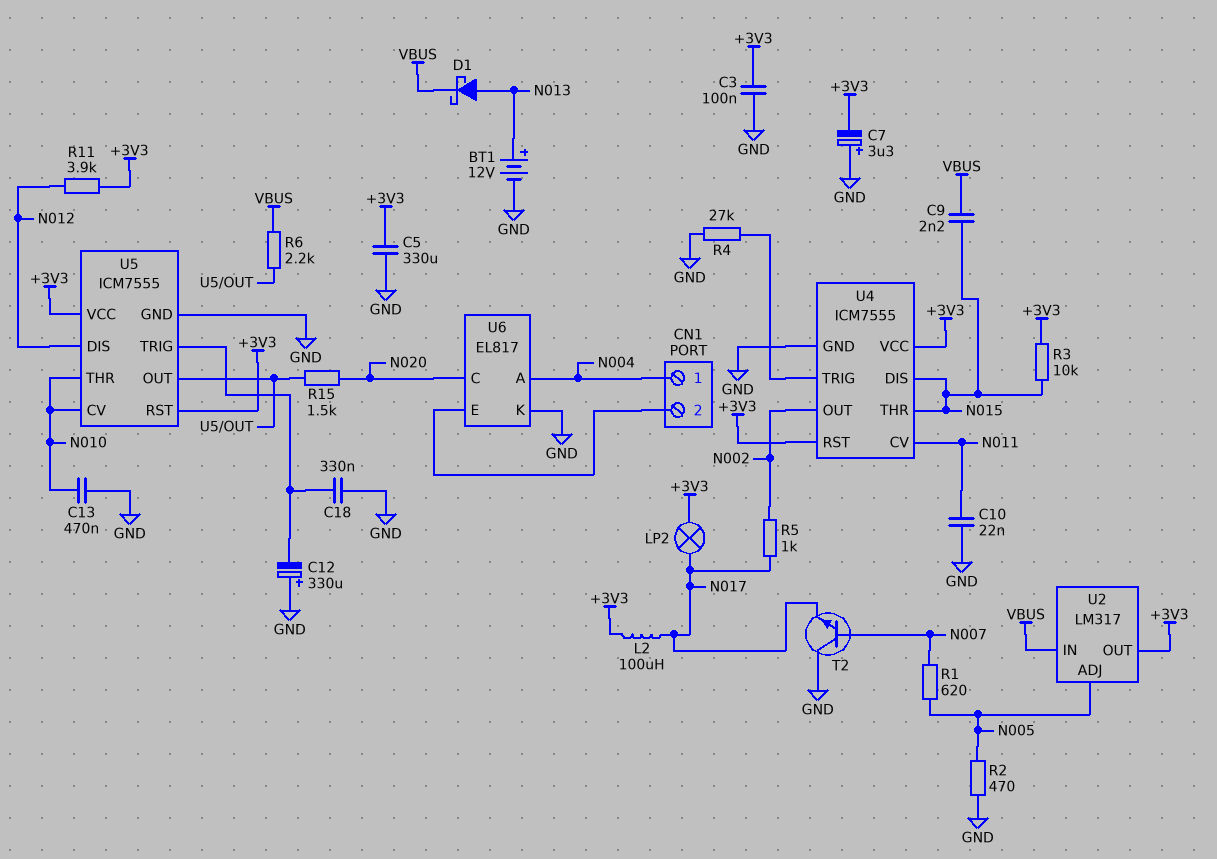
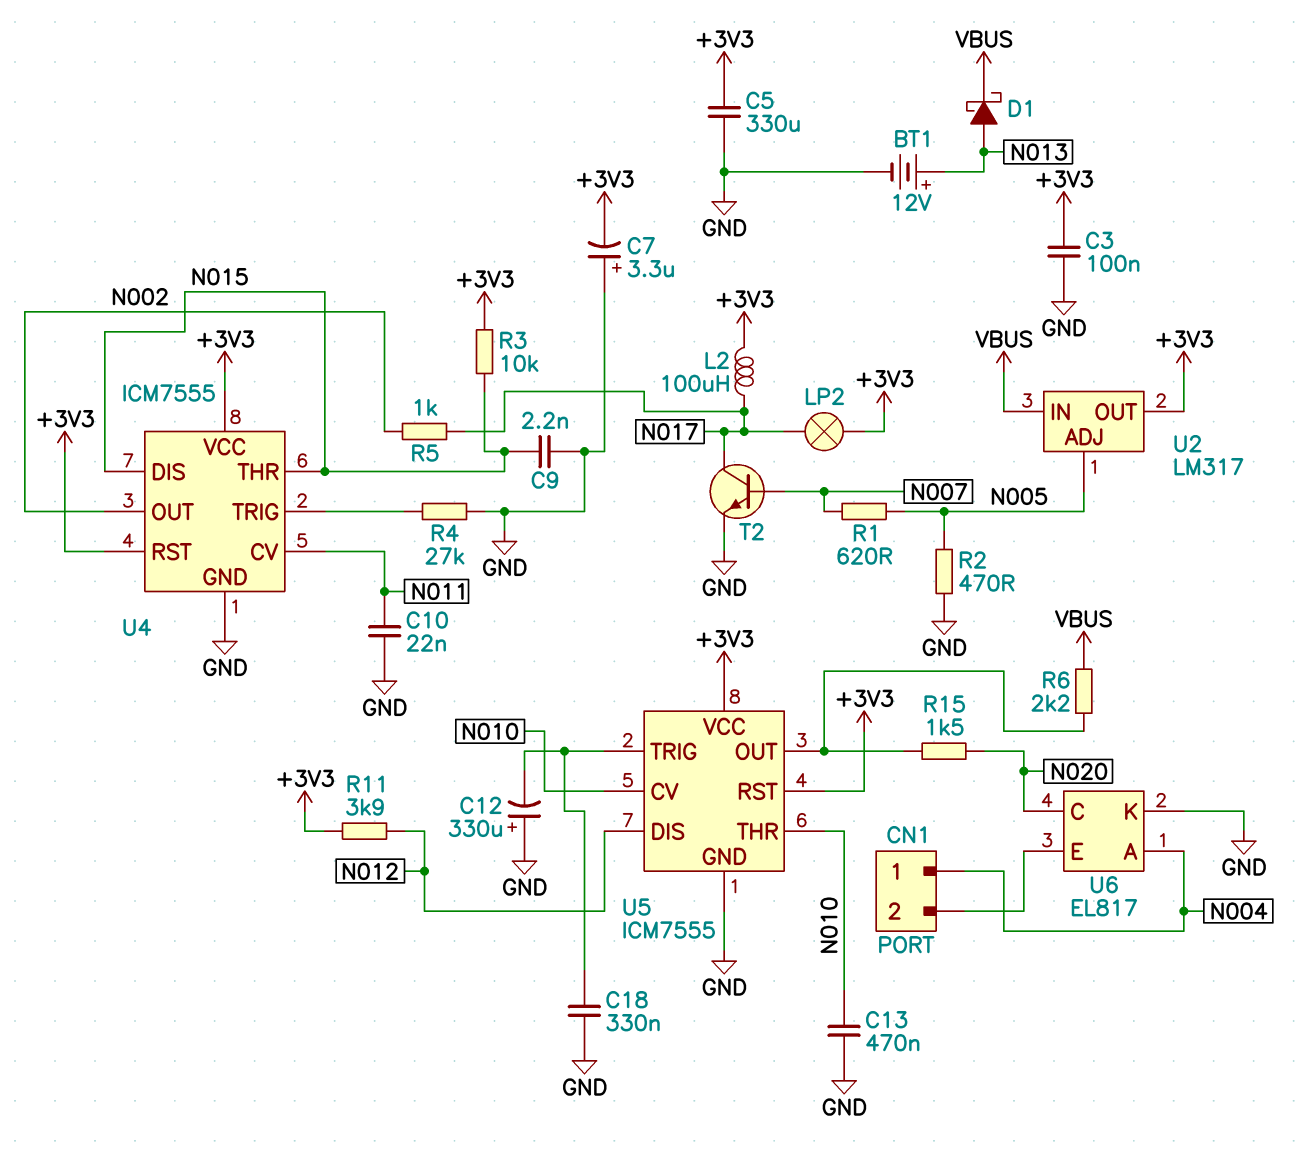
C9: 2.2nF (N015, VBUS) -> 2.2nF (GND, N015)
T2: NPN (B N007, C GND, E N017) -> NPN (B N007, C N017, E GND)

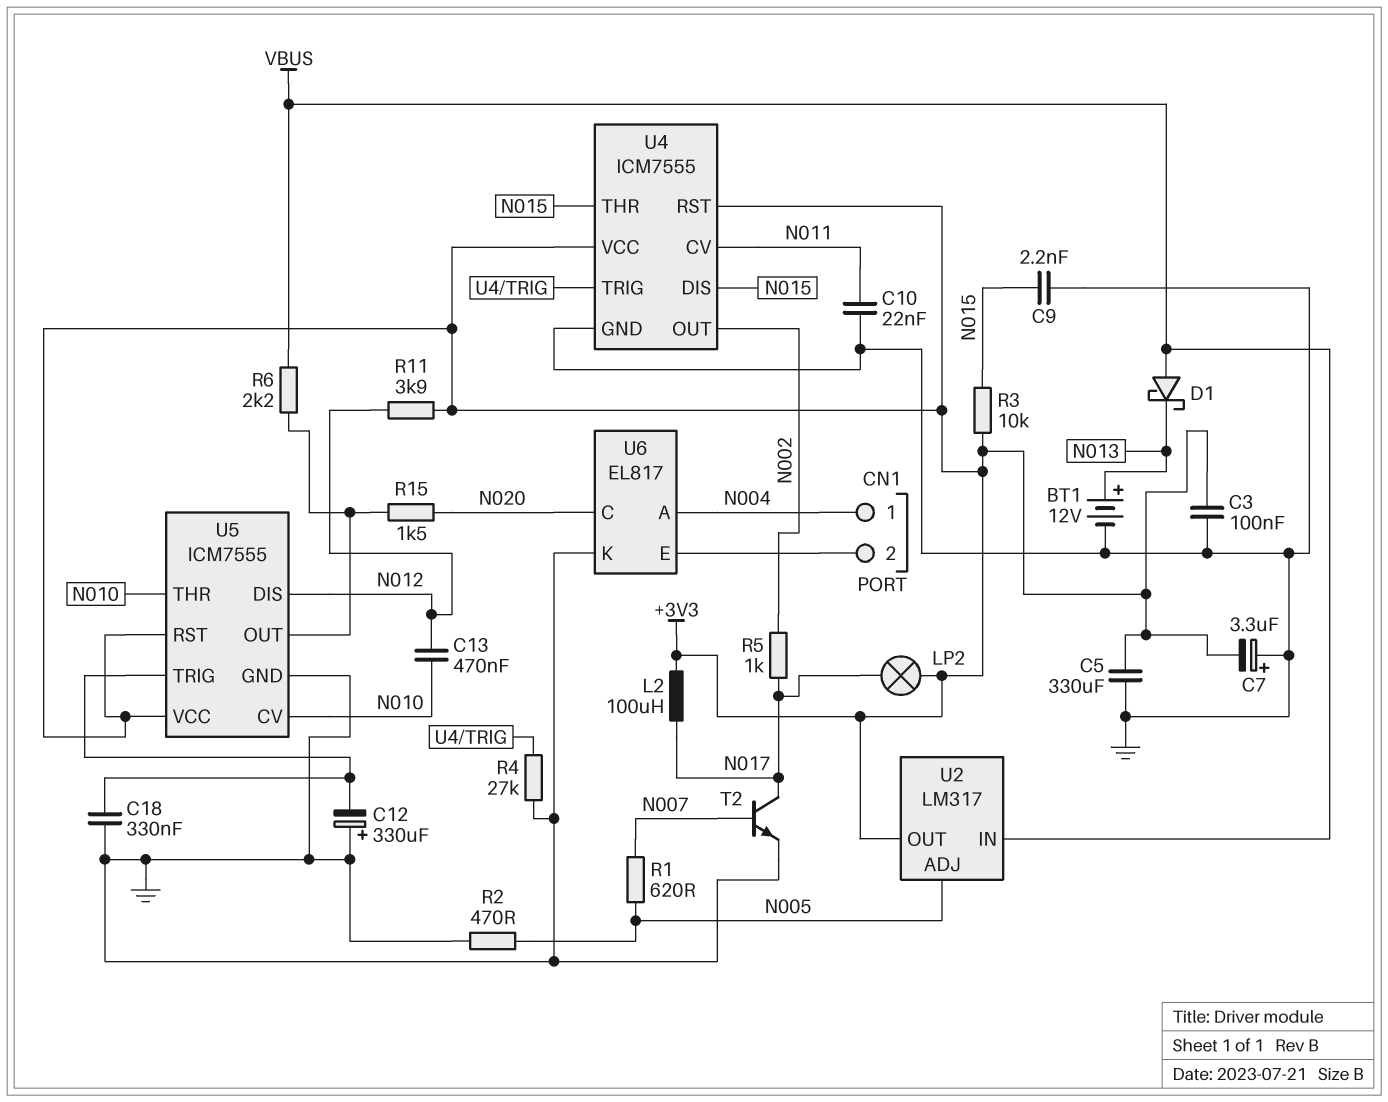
C13: 470nF (GND, N010) -> 470nF (N010, N012)
D1: schottky (A N013, K VBUS) -> schottky (A VBUS, K N013)

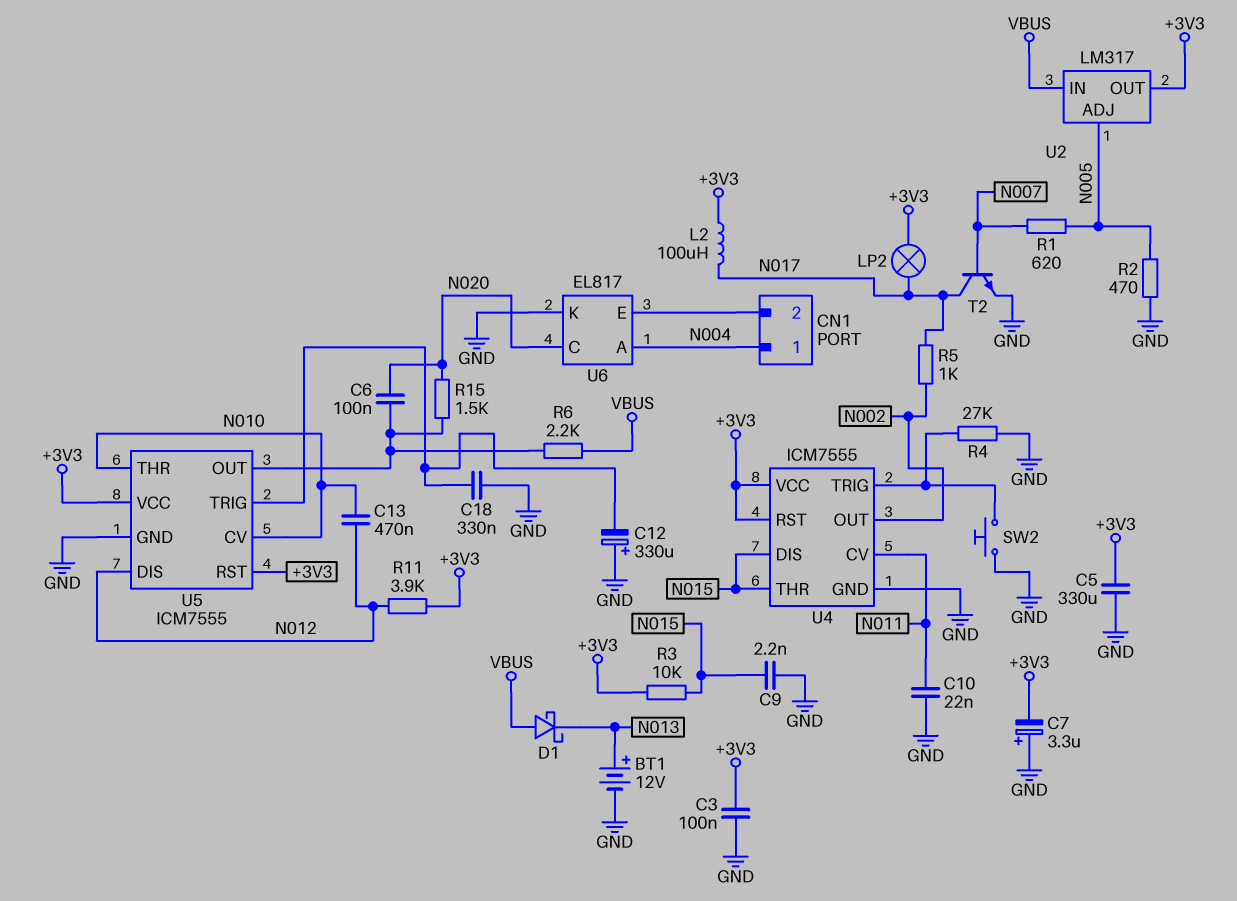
C6: none -> 100nF (N020, U5/OUT)
SW2: none -> button (GND, U4/TRIG)

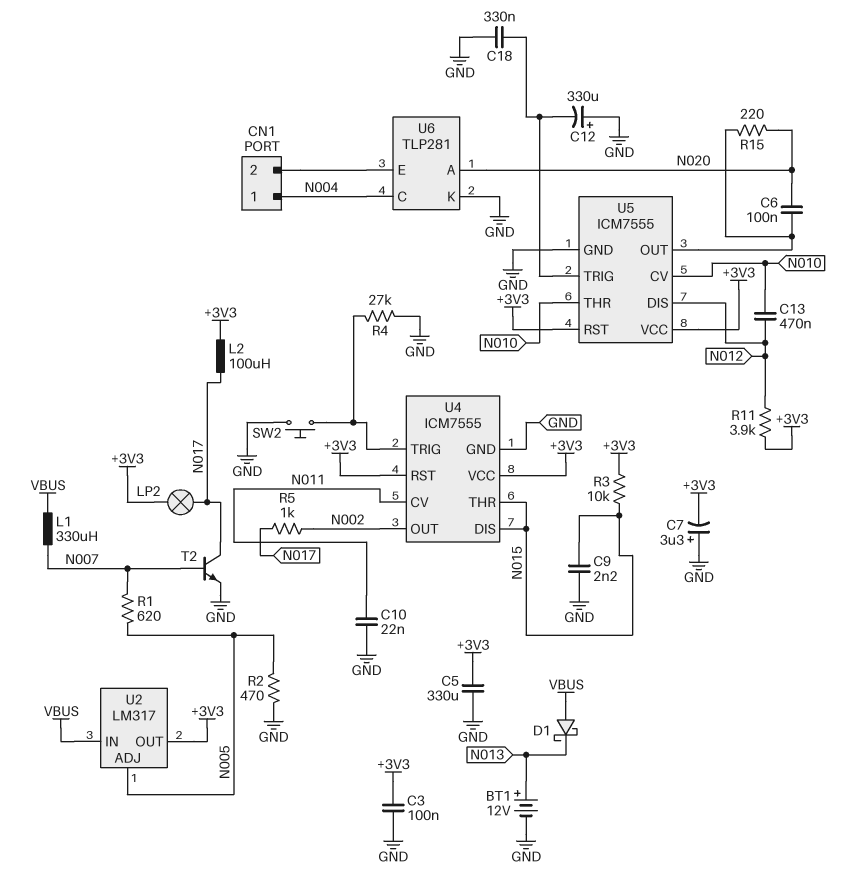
L1: none -> 330uH (N007, VBUS)
R6: 2.2k (U5/OUT, VBUS) -> none
R15: 1.5k (N020, U5/OUT) -> 220 (N020, U5/OUT)
U6: EL817 -> TLP281
U6 pin A: N004 -> N020
U6 pin C: N020 -> N004

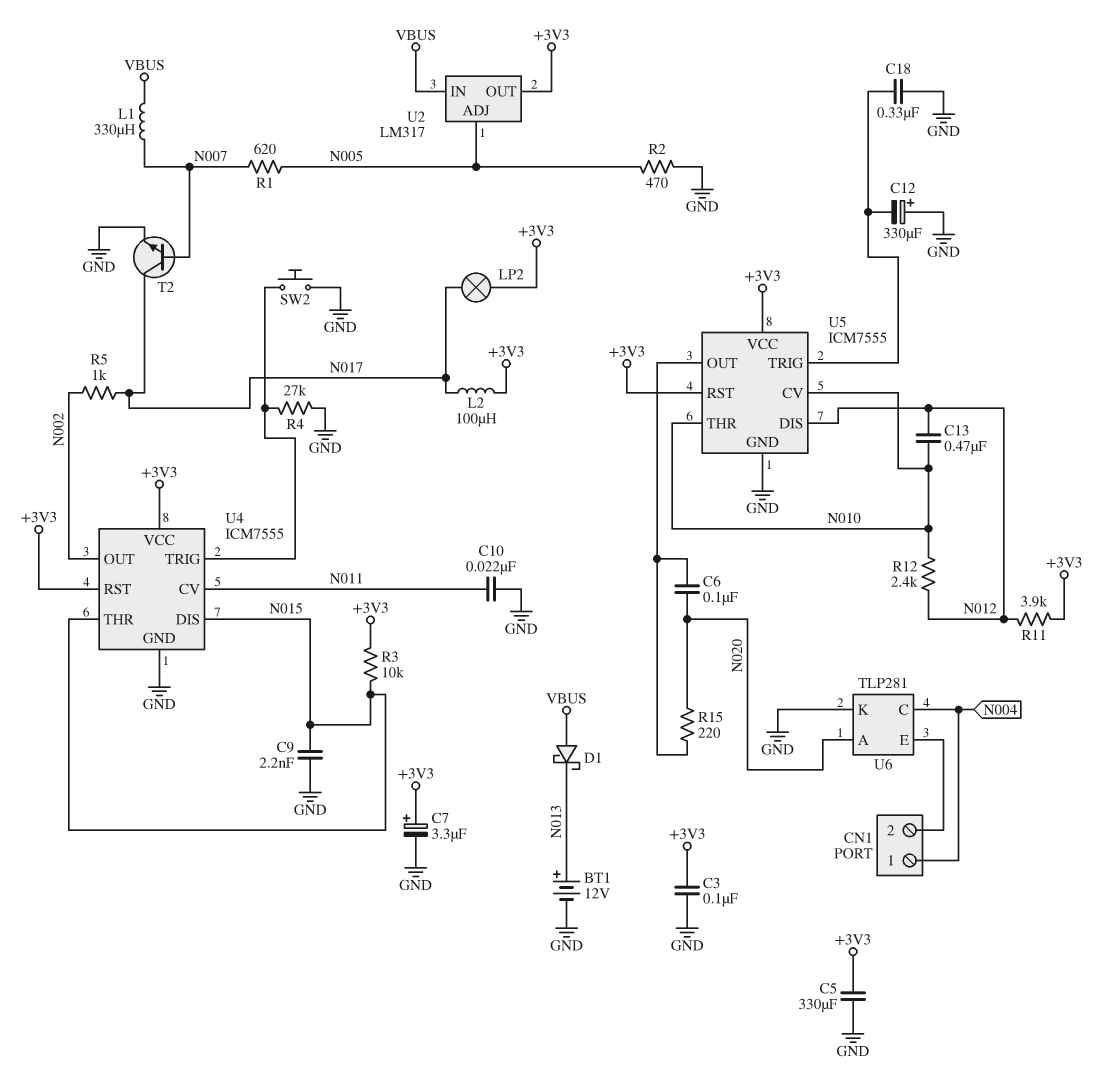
C7: 3.3uF (plus GND, minus +3V3) -> 3.3uF (plus +3V3, minus GND)
R12: none -> 2.4k (N010, N012)

